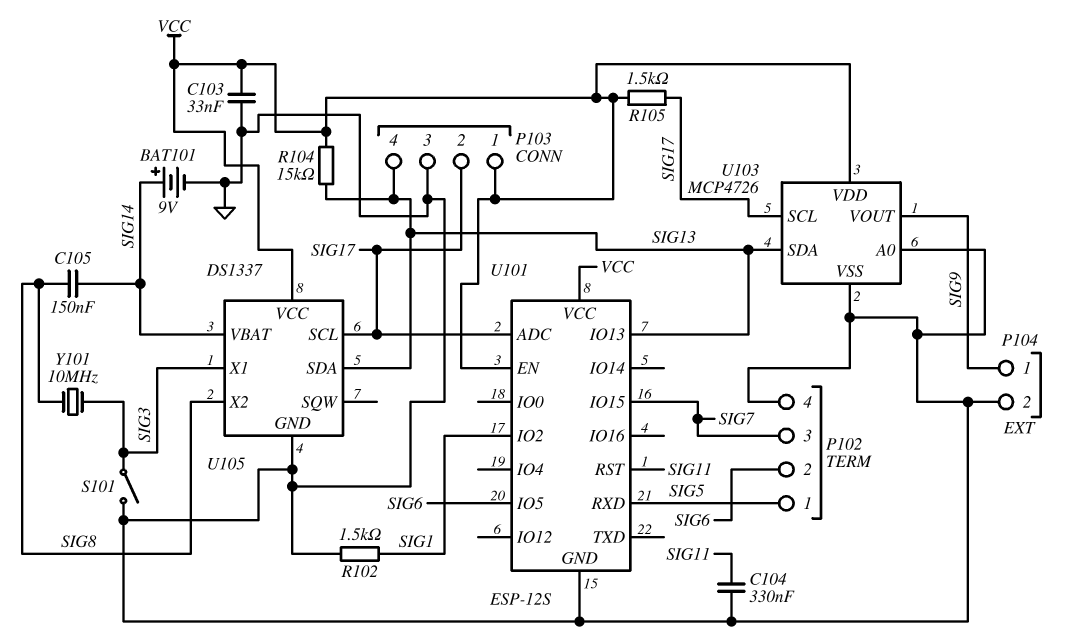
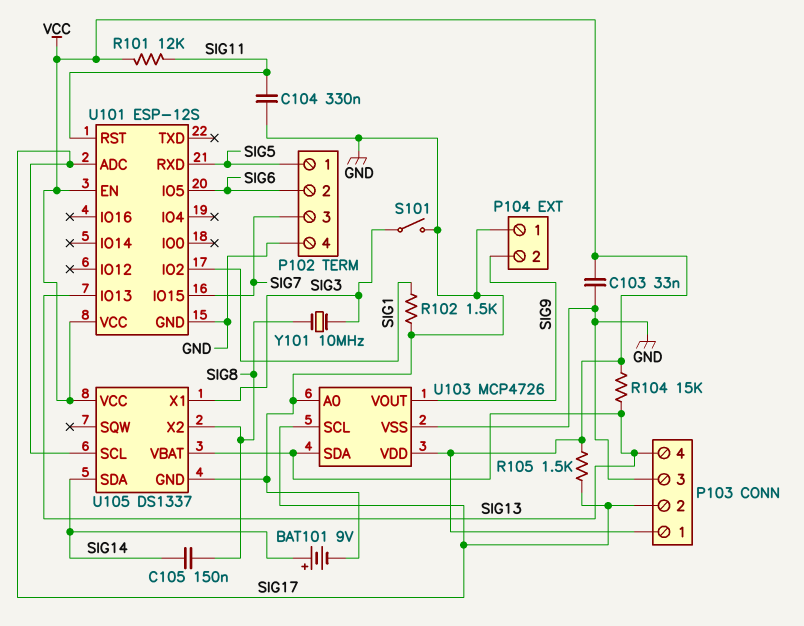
P104 pin 1: SIG9 -> GND
P104 pin 2: GND -> SIG9
R101: none -> 12k (SIG11, VCC)
U105 pin SDA: SIG13 -> SIG14
U105 pin VBAT: SIG14 -> SIG13

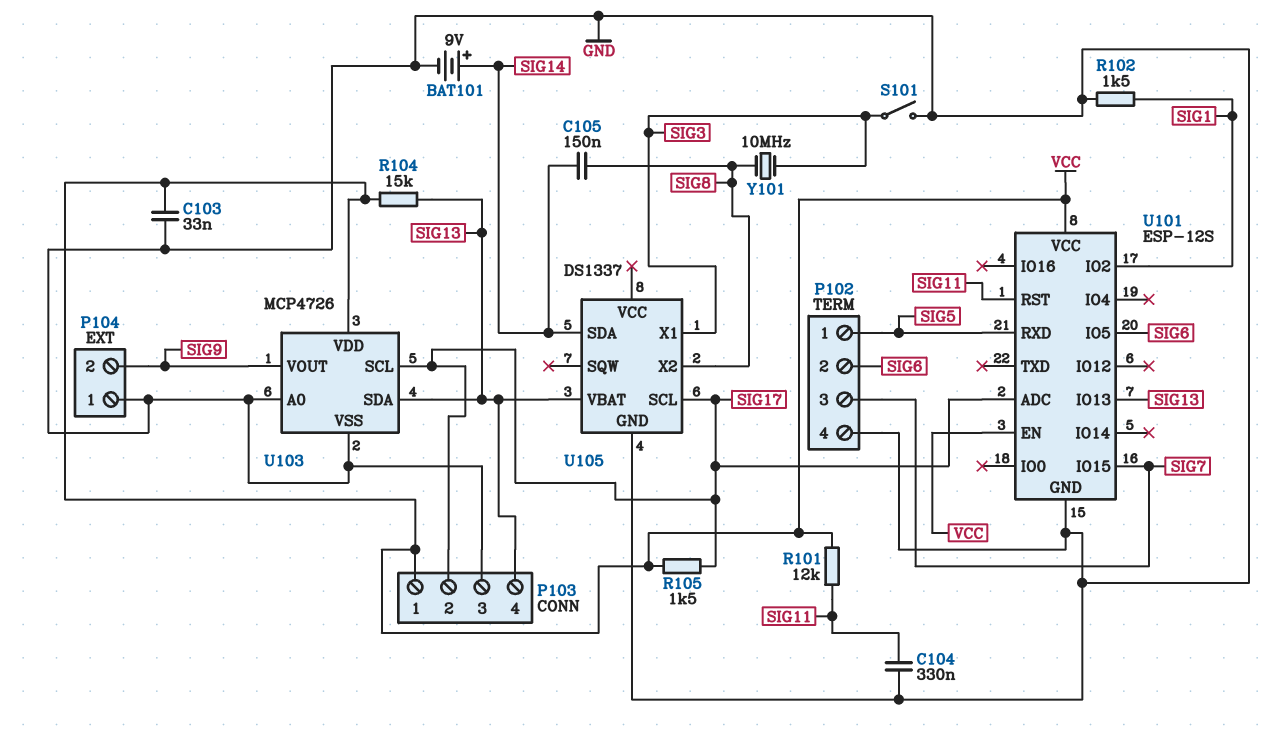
U105 pin VCC: VCC -> none

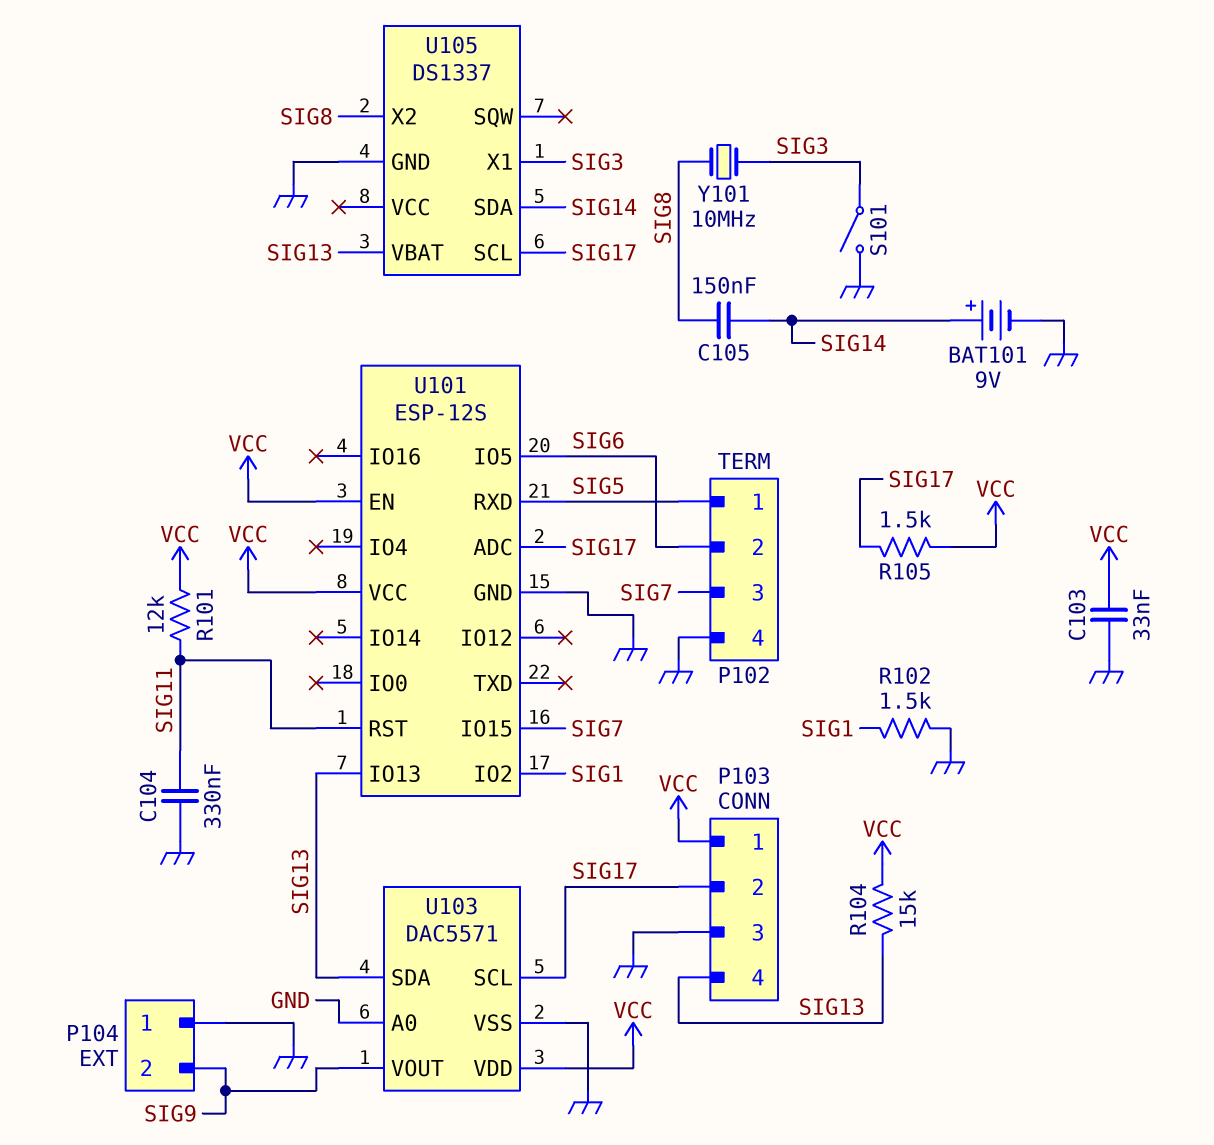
U103: MCP4726 -> DAC5571

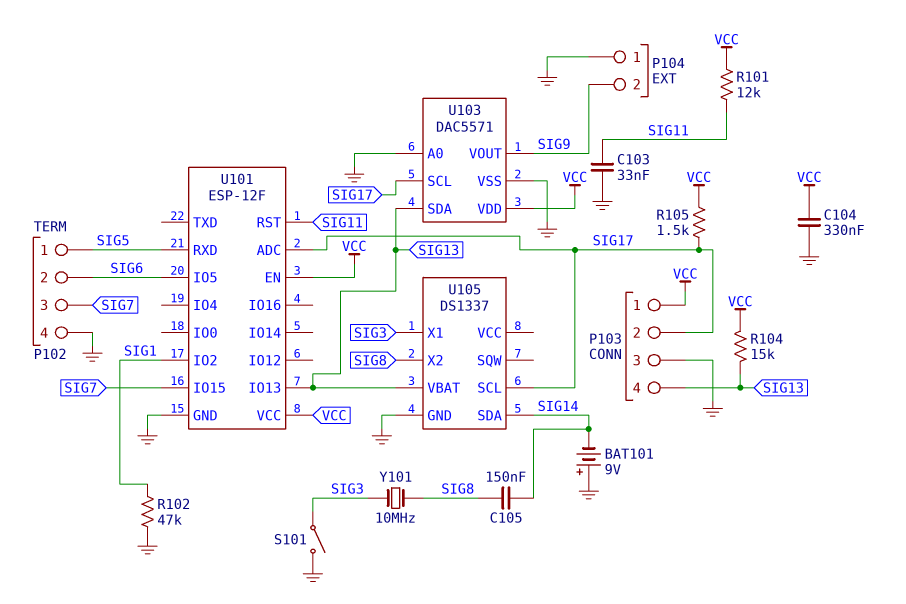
BAT101: 9V (plus SIG14, minus GND) -> 9V (plus GND, minus SIG14)
C103: 33nF (GND, VCC) -> 33nF (GND, SIG11)
C104: 330nF (GND, SIG11) -> 330nF (GND, VCC)
R102: 1.5k (GND, SIG1) -> 47k (GND, SIG1)
U101: ESP-12S -> ESP-12F

